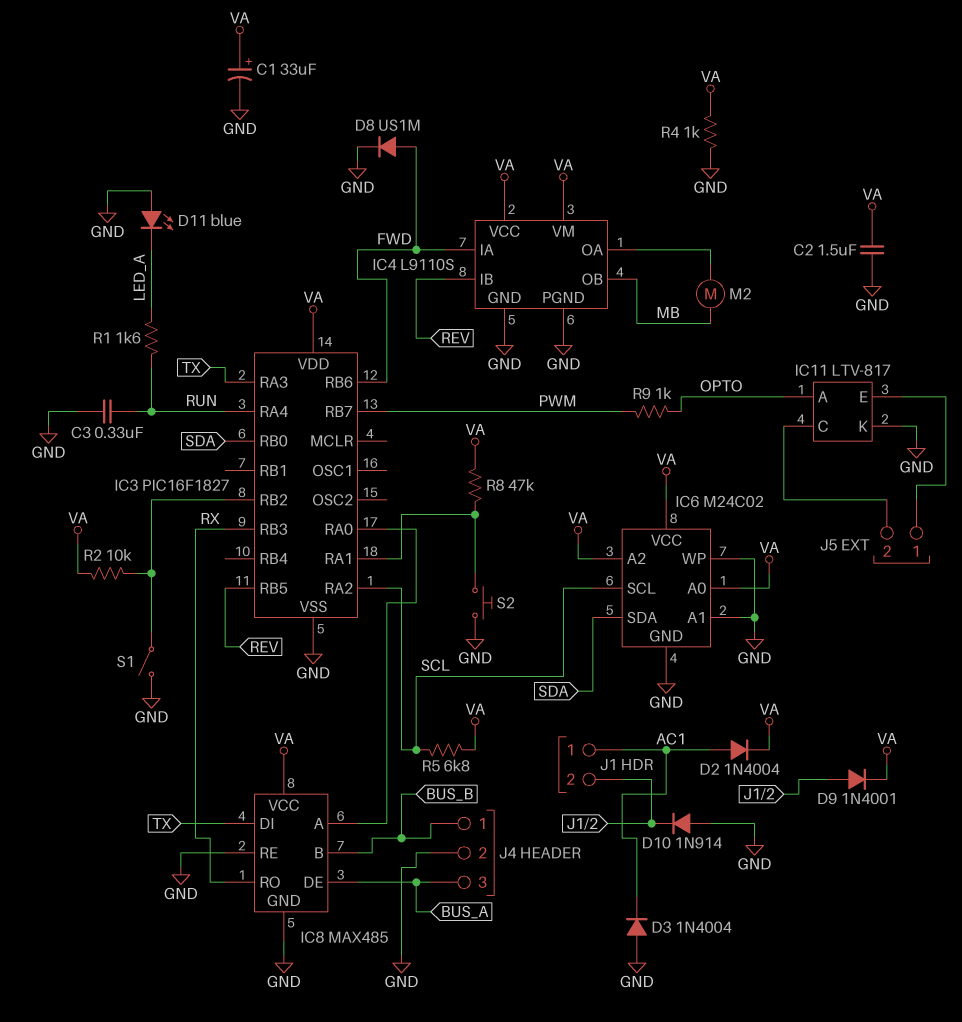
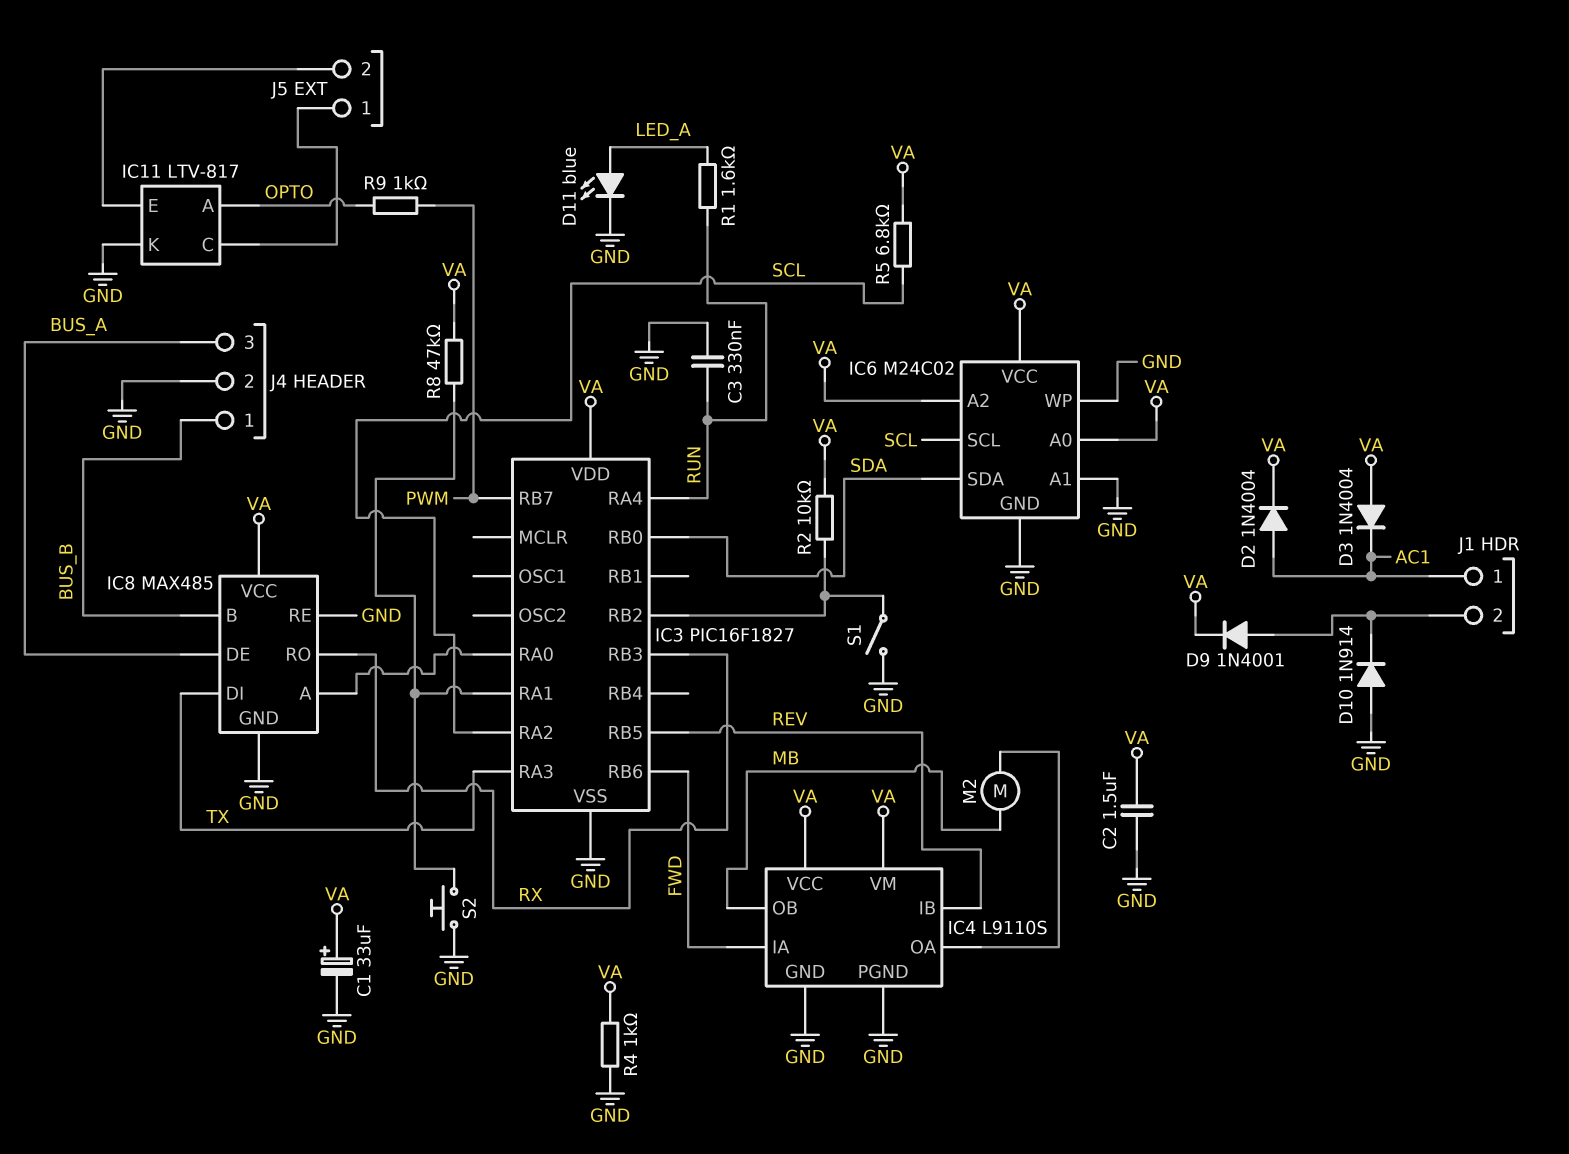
D3: diode 1N4004 (A GND, K AC1) -> diode 1N4004 (A VA, K AC1)
D8: diode US1M (A FWD, K GND) -> none
D11: LED blue (A GND, K LED_A) -> LED blue (A LED_A, K GND)
J5 pin 1: IC11/E -> IC11/C
J5 pin 2: IC11/C -> IC11/E

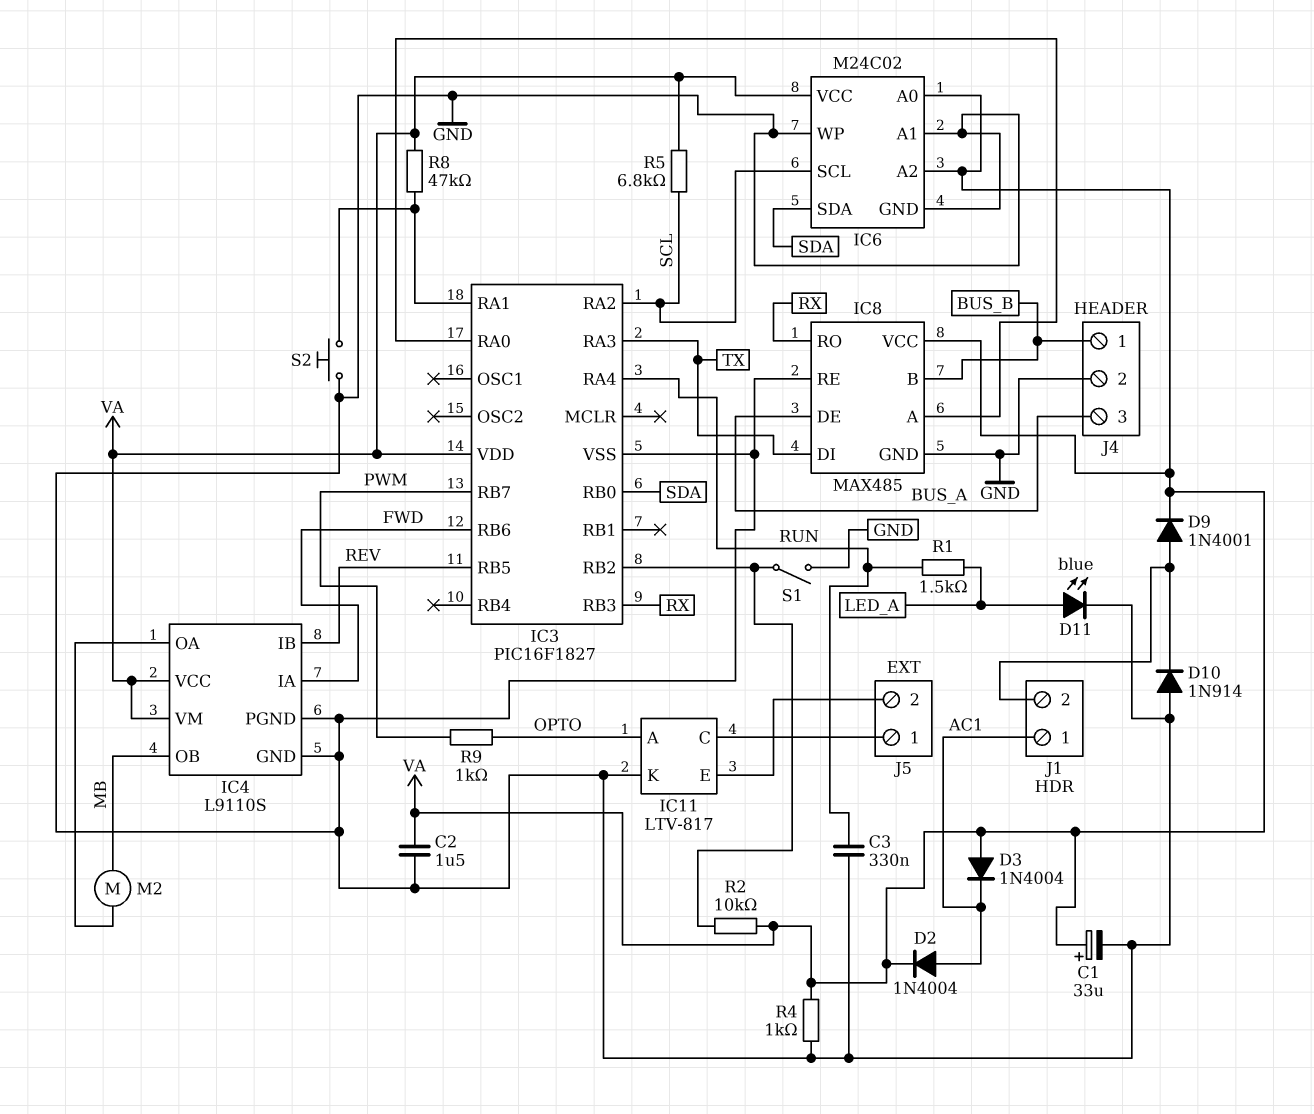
R1: 1.6k (LED_A, RUN) -> 1.5k (LED_A, RUN)

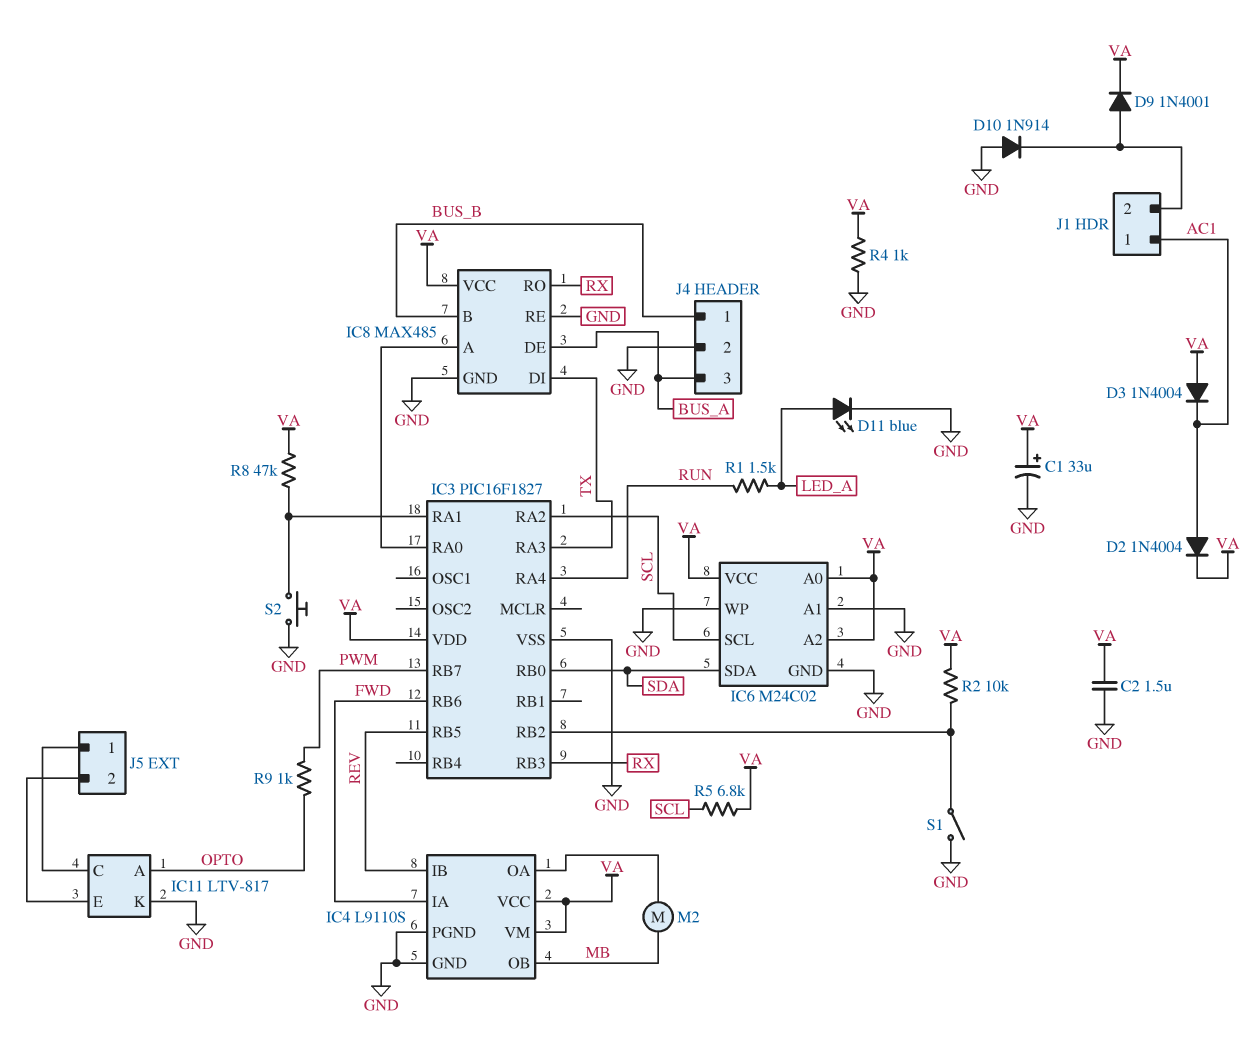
C3: 330nF (GND, RUN) -> none

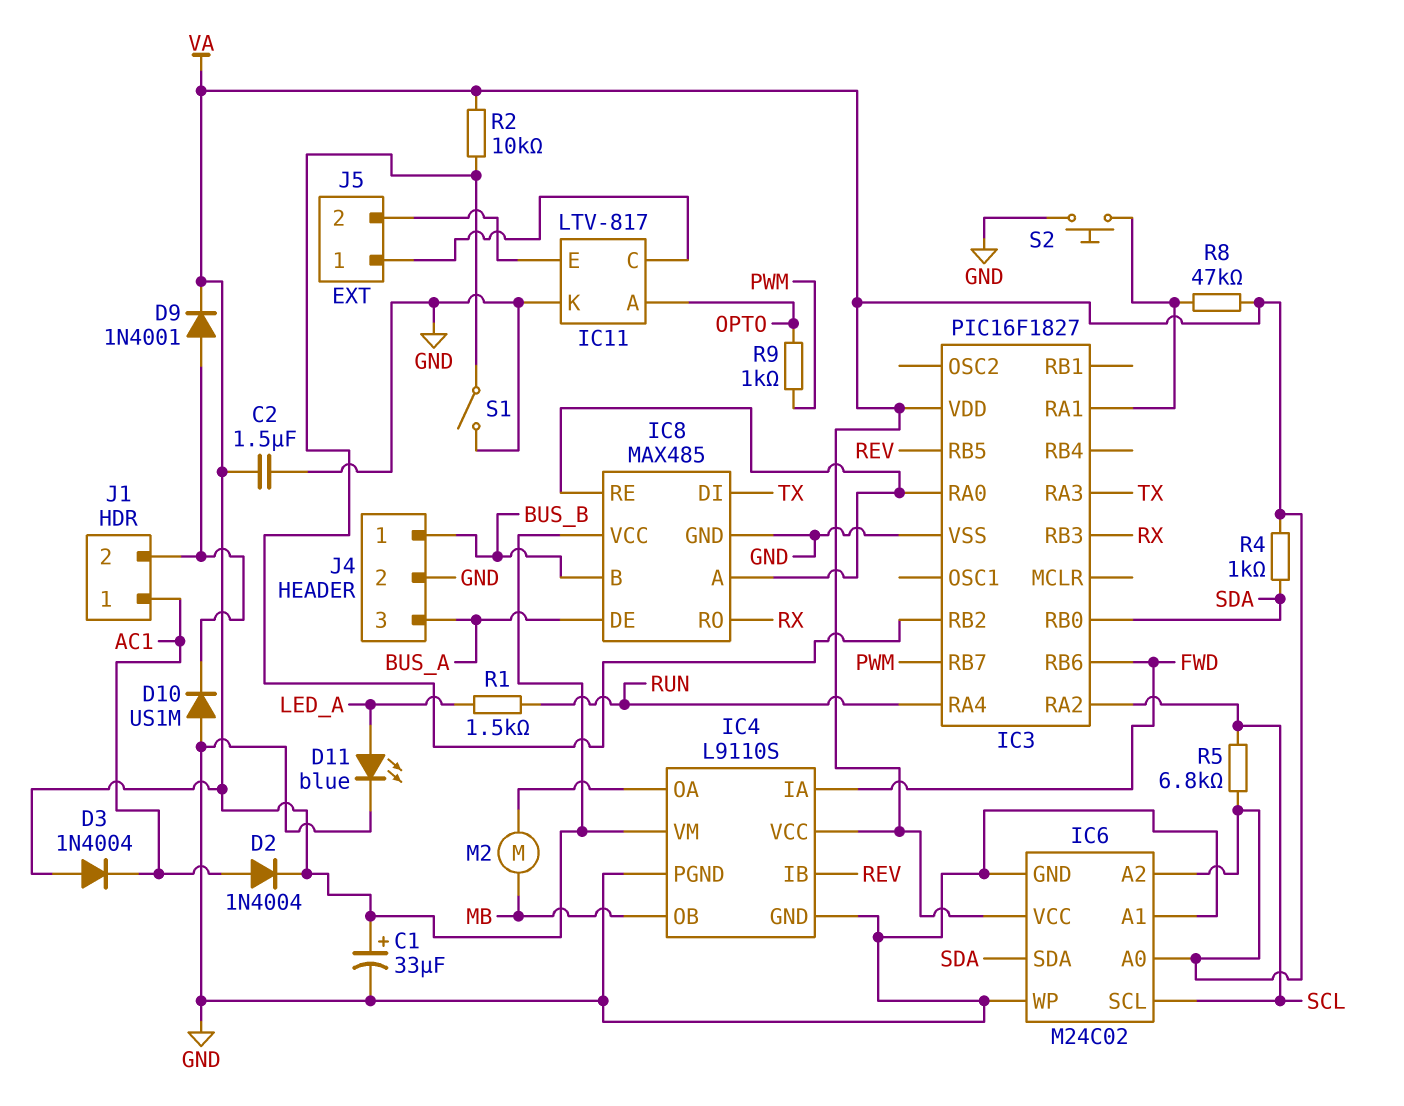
D10: diode 1N914 (A GND, K J1/2) -> diode US1M (A GND, K J1/2)
IC8 pin RE: GND -> IC3/RA0
R4: 1k (GND, VA) -> 1k (SDA, VA)

